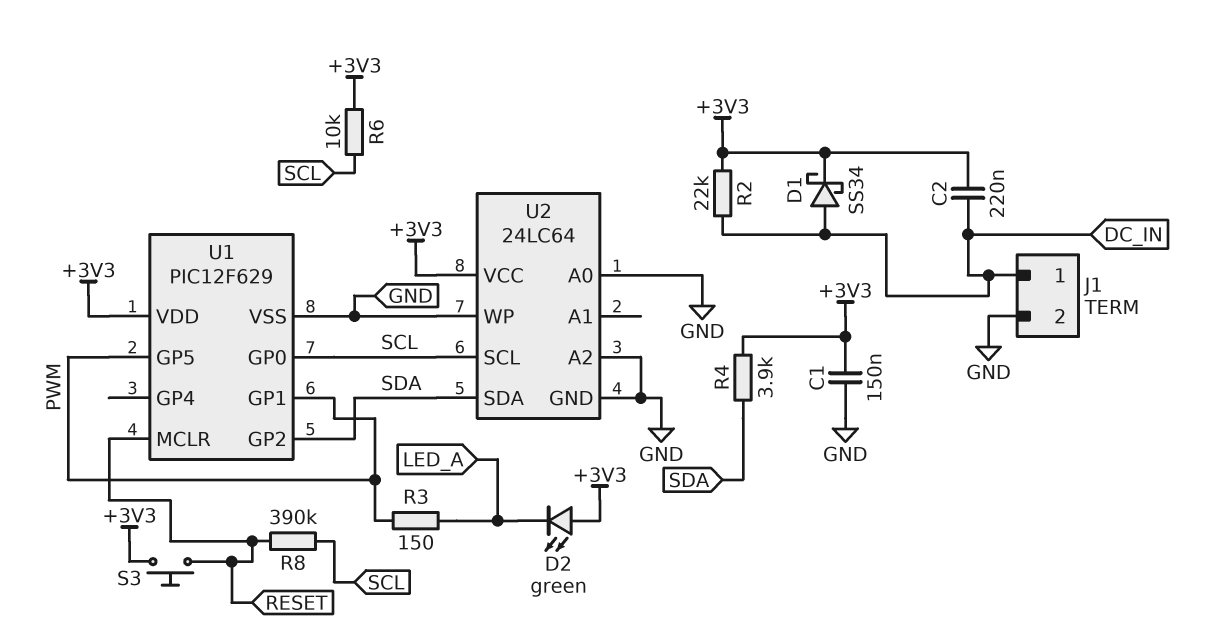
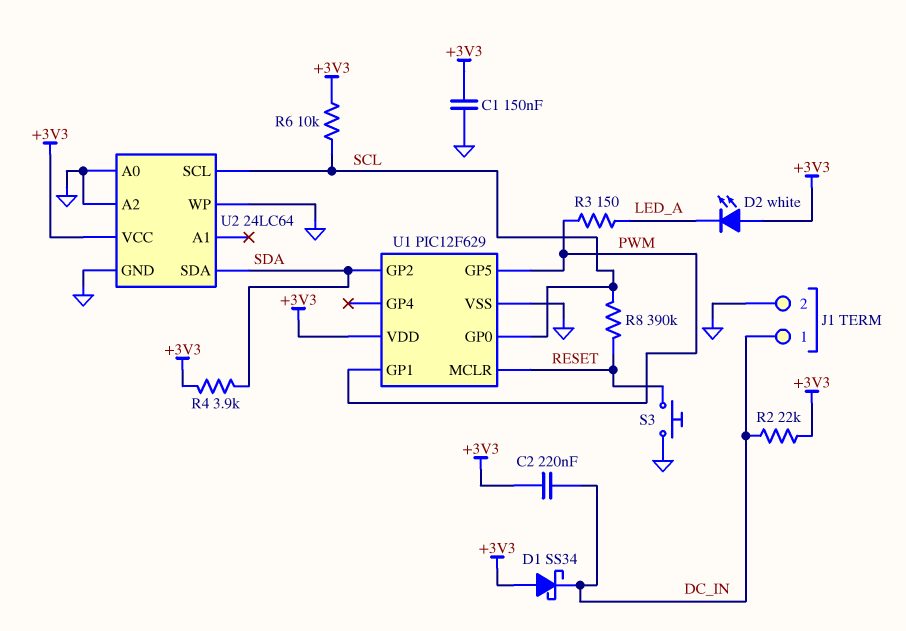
D1: schottky SS34 (A DC_IN, K +3V3) -> schottky SS34 (A +3V3, K DC_IN)
D2: LED green (A +3V3, K LED_A) -> LED white (A +3V3, K LED_A)
S3: button (+3V3, RESET) -> button (GND, RESET)

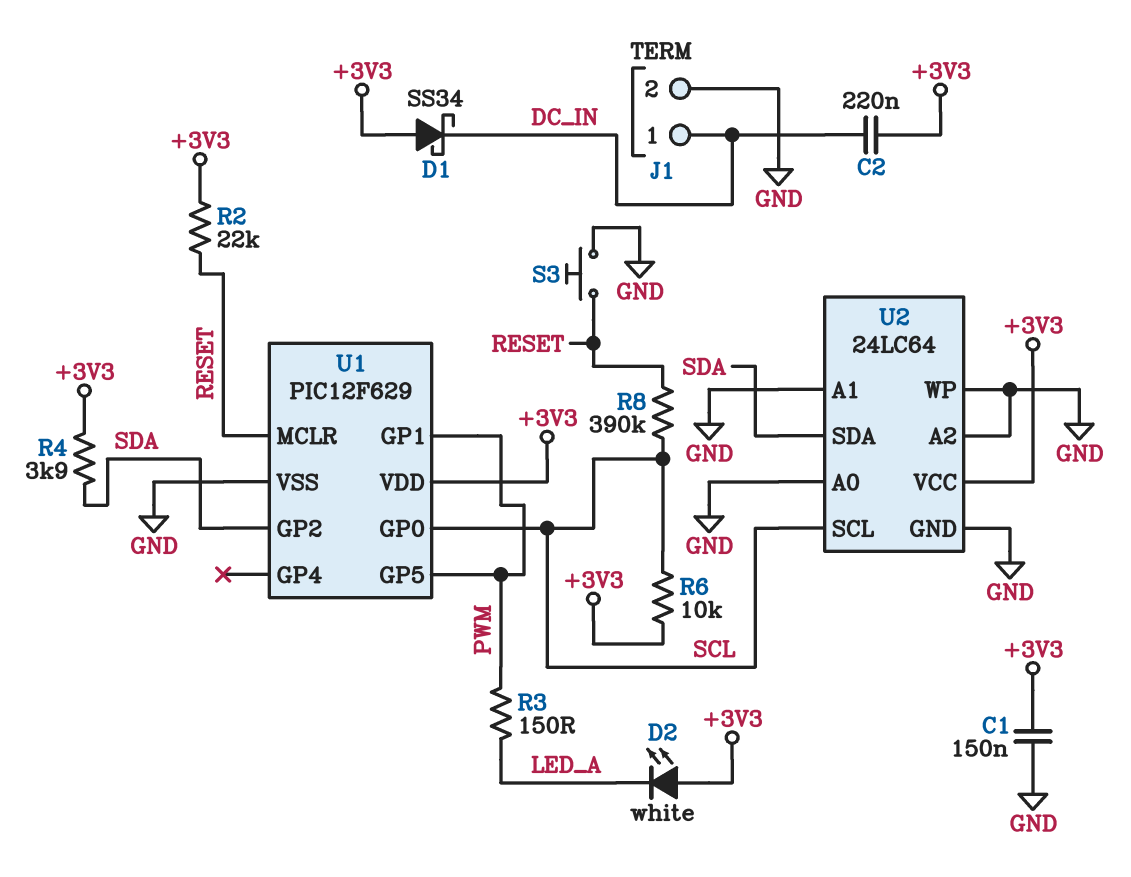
R2: 22k (+3V3, DC_IN) -> 22k (+3V3, RESET)
U2 pin A1: none -> GND

